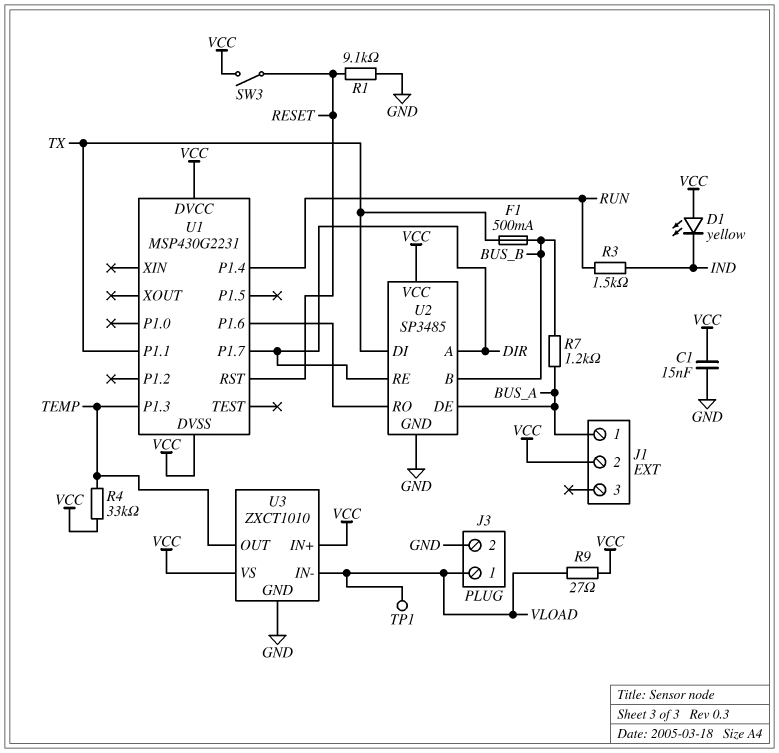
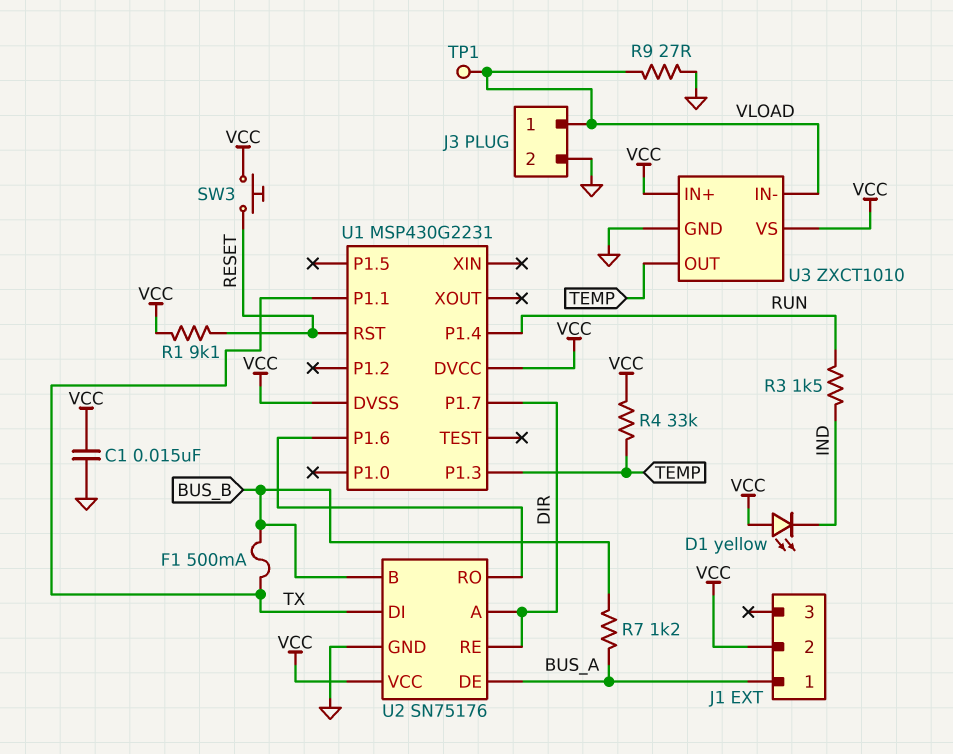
R1: 9.1k (GND, RESET) -> 9.1k (RESET, VCC)
R9: 27 (VCC, VLOAD) -> 27 (GND, VLOAD)
SW3: switch (RESET, VCC) -> button (RESET, VCC)
U2: SP3485 -> SN75176

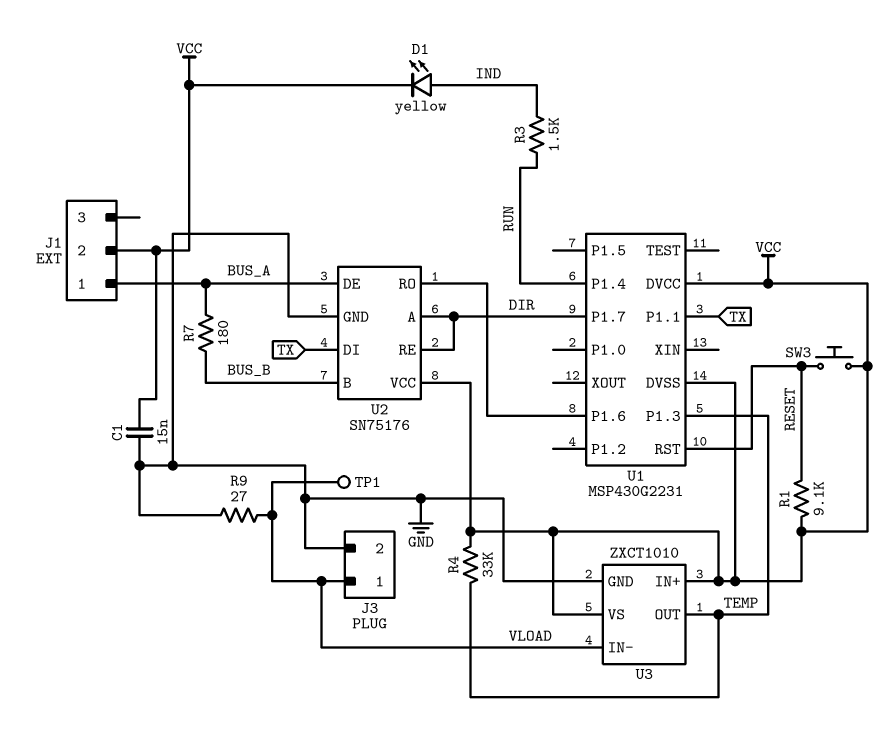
D1: LED yellow (A VCC, K IND) -> LED yellow (A IND, K VCC)
F1: 500mA (BUS_B, TX) -> none
R7: 1.2k (BUS_A, BUS_B) -> 180 (BUS_A, BUS_B)

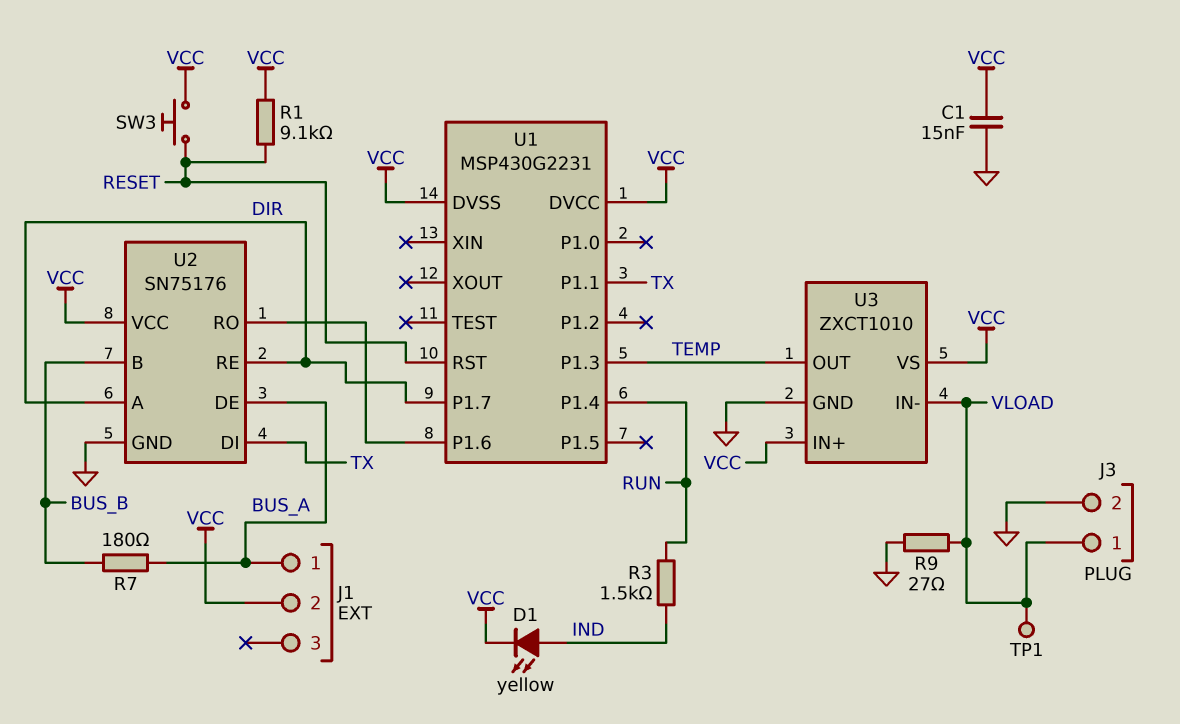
R4: 33k (TEMP, VCC) -> none

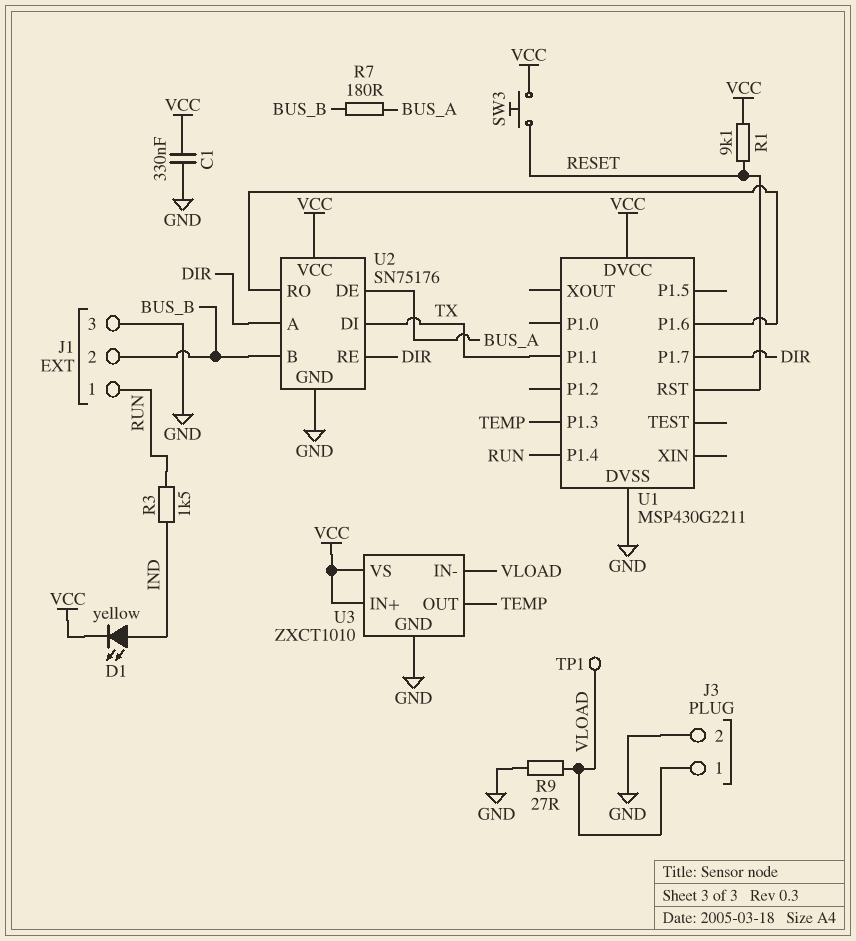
C1: 15nF (GND, VCC) -> 330nF (GND, VCC)
J1 pin 1: BUS_A -> RUN
J1 pin 2: VCC -> BUS_B
J1 pin 3: none -> GND
U1: MSP430G2231 -> MSP430G2211
U1 pin DVSS: VCC -> GND

